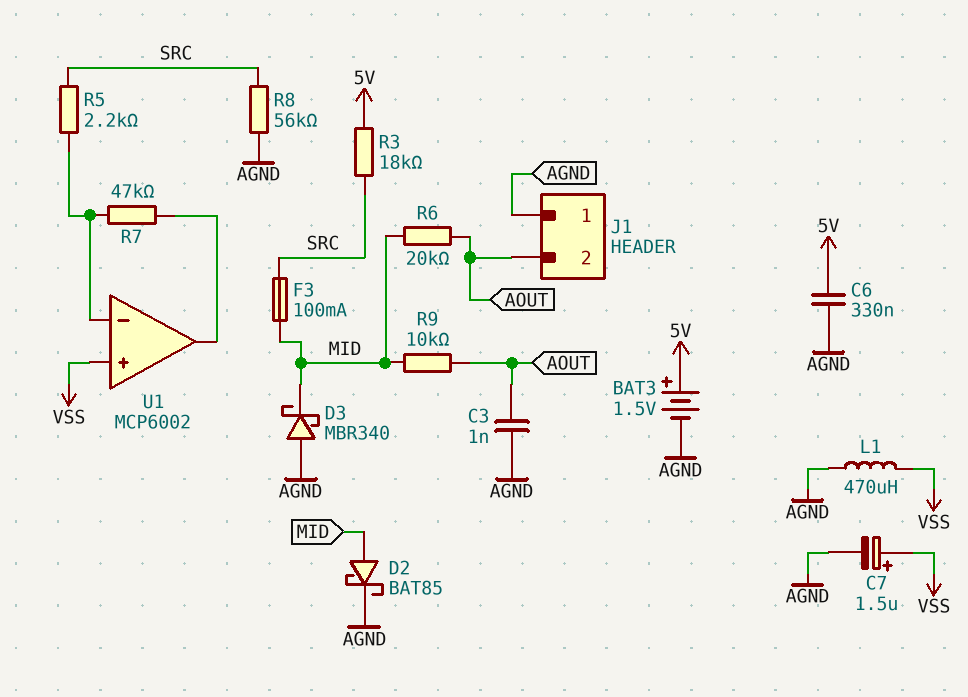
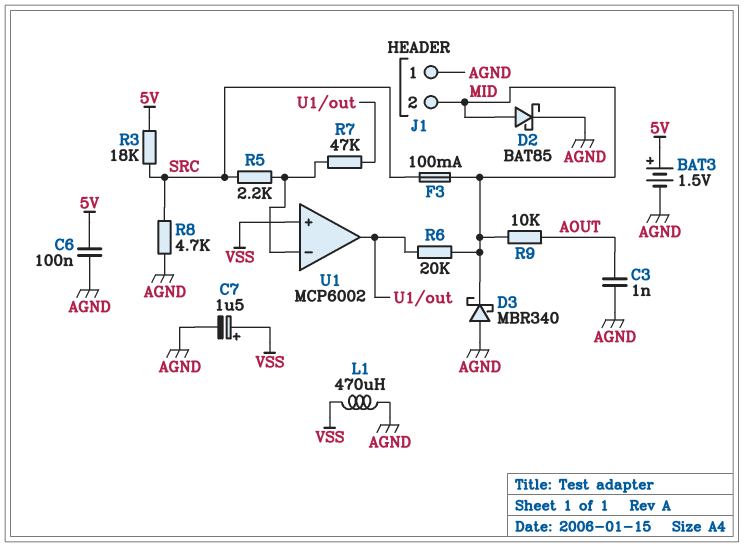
C6: 330nF (5V, AGND) -> 100nF (5V, AGND)
J1 pin 2: AOUT -> MID
R6: 20k (AOUT, MID) -> 20k (MID, U1/out)
R8: 56k (AGND, SRC) -> 4.7k (AGND, SRC)

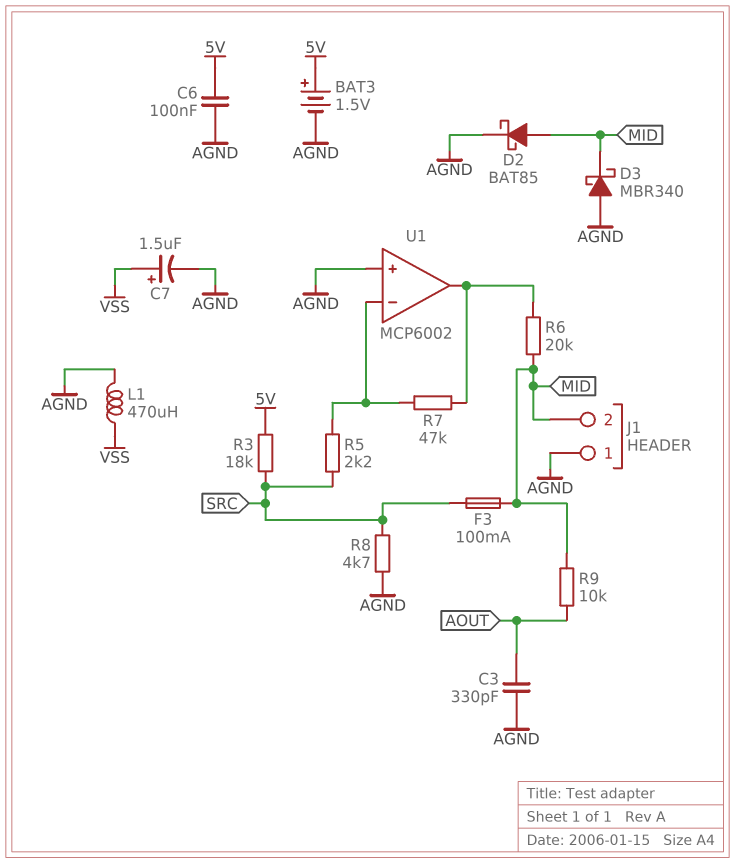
C3: 1nF (AGND, AOUT) -> 330pF (AGND, AOUT)
U1 pin in+: VSS -> AGND

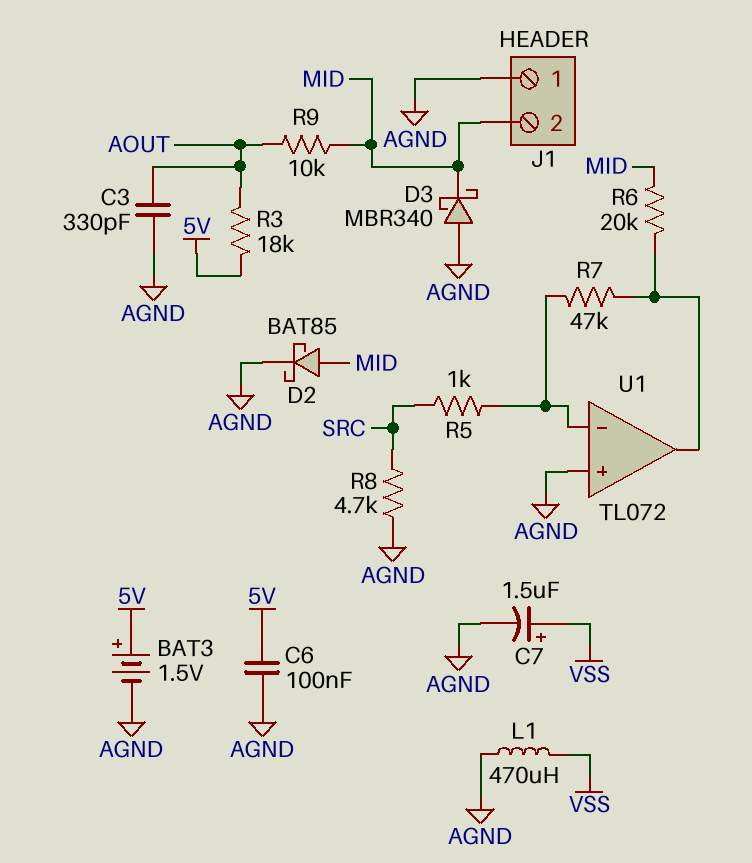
F3: 100mA (MID, SRC) -> none
R3: 18k (5V, SRC) -> 18k (5V, AOUT)
R5: 2.2k (SRC, U1/in-) -> 1k (SRC, U1/in-)
U1: MCP6002 -> TL072

